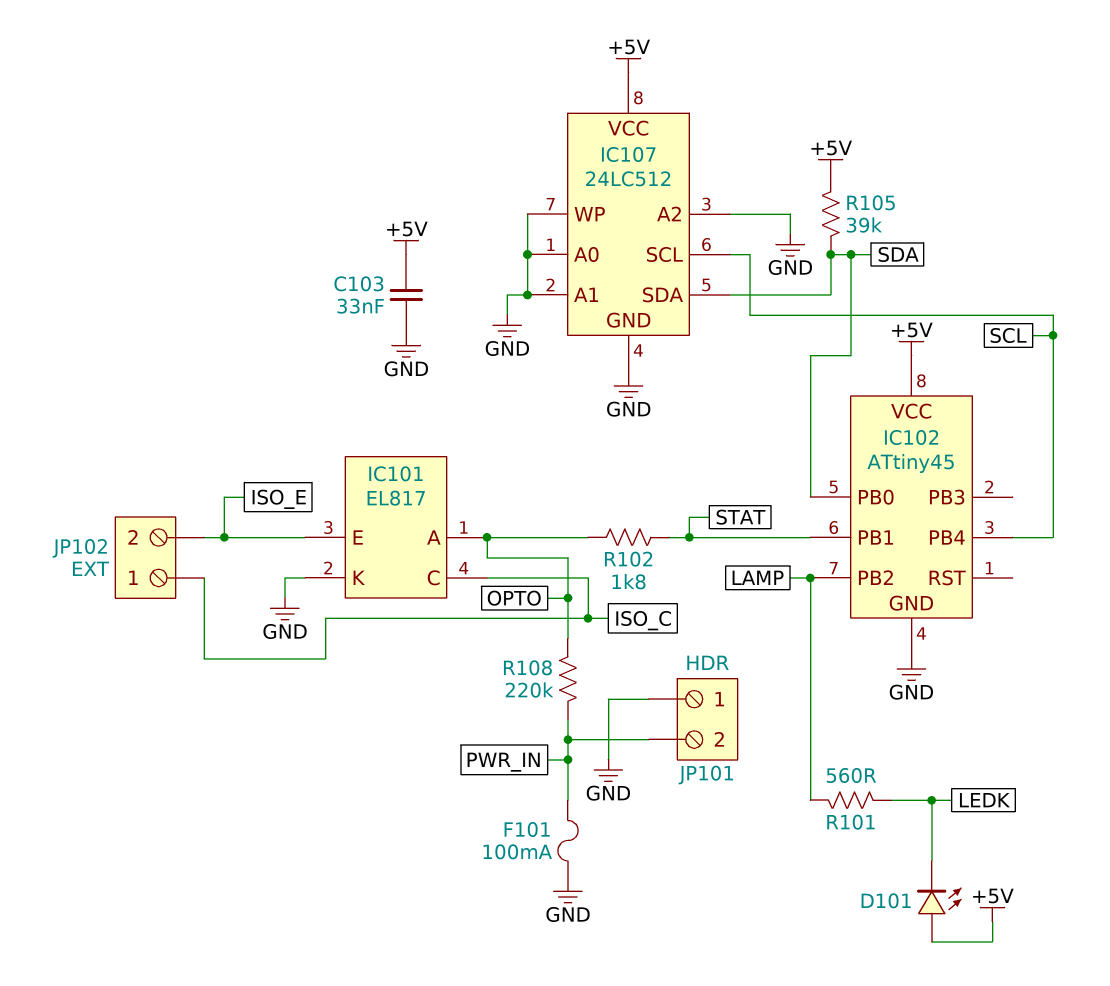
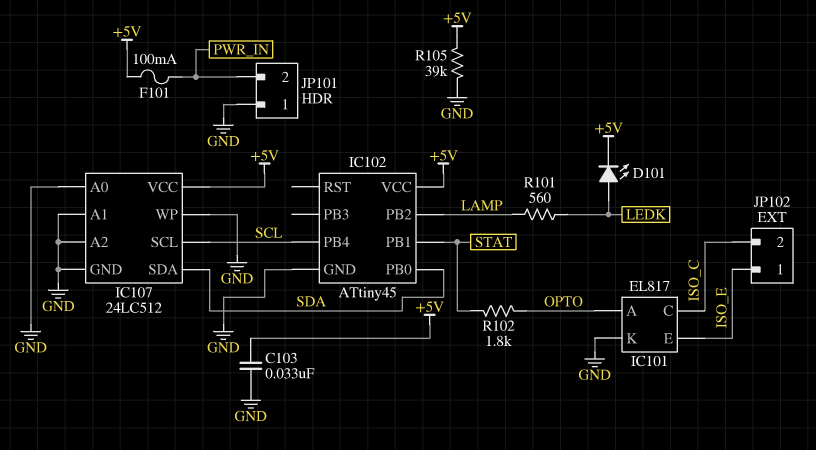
D101: LED (A +5V, K LEDK) -> LED (A LEDK, K +5V)
F101: 100mA (GND, PWR_IN) -> 100mA (+5V, PWR_IN)
JP102 pin 1: ISO_C -> ISO_E
JP102 pin 2: ISO_E -> ISO_C
R105: 39k (+5V, SDA) -> 39k (+5V, GND)
R108: 220k (OPTO, PWR_IN) -> none

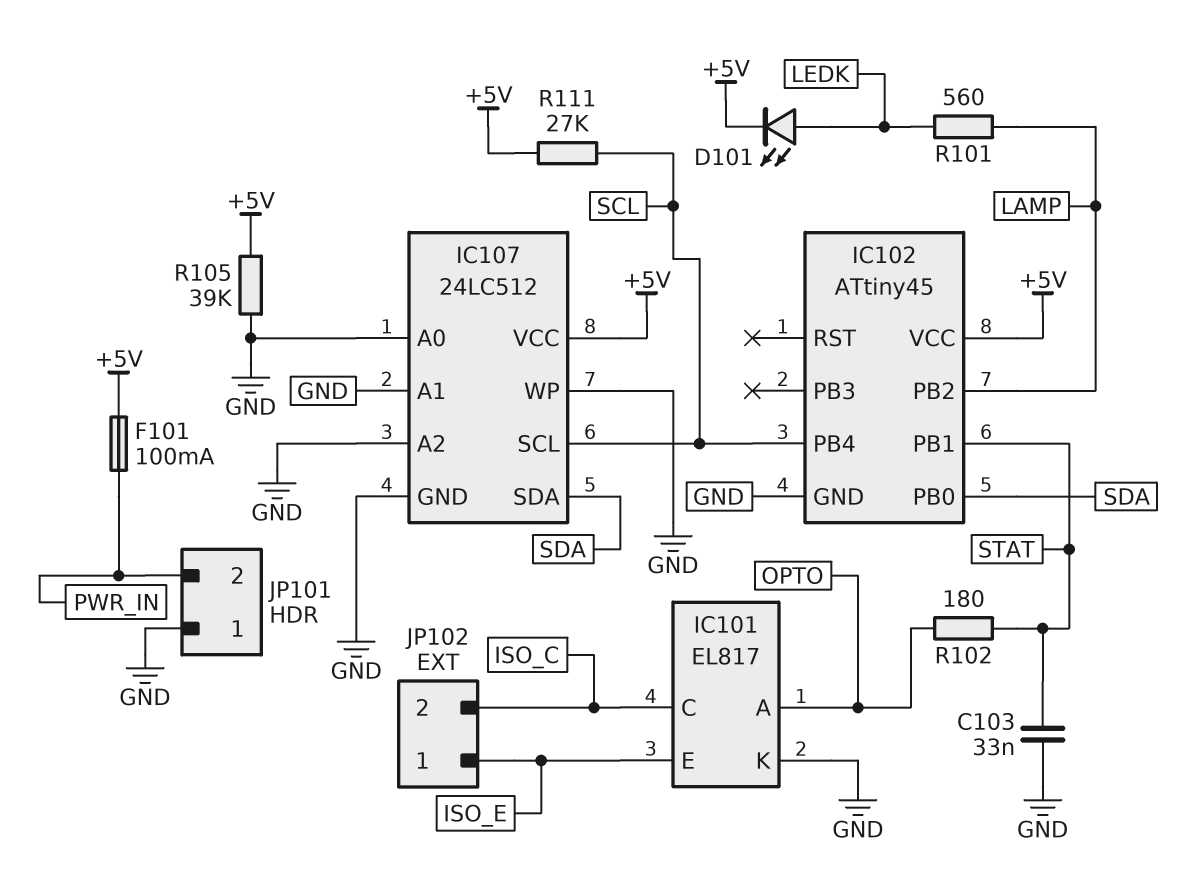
C103: 33nF (+5V, GND) -> 33nF (GND, STAT)
R102: 1.8k (OPTO, STAT) -> 180 (OPTO, STAT)
R111: none -> 27k (+5V, SCL)

